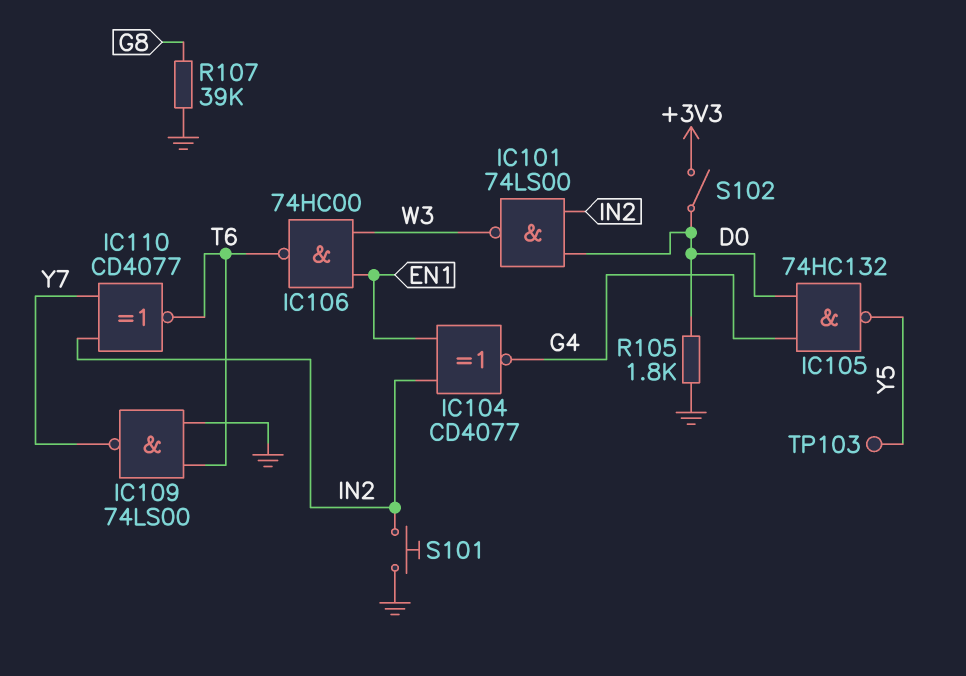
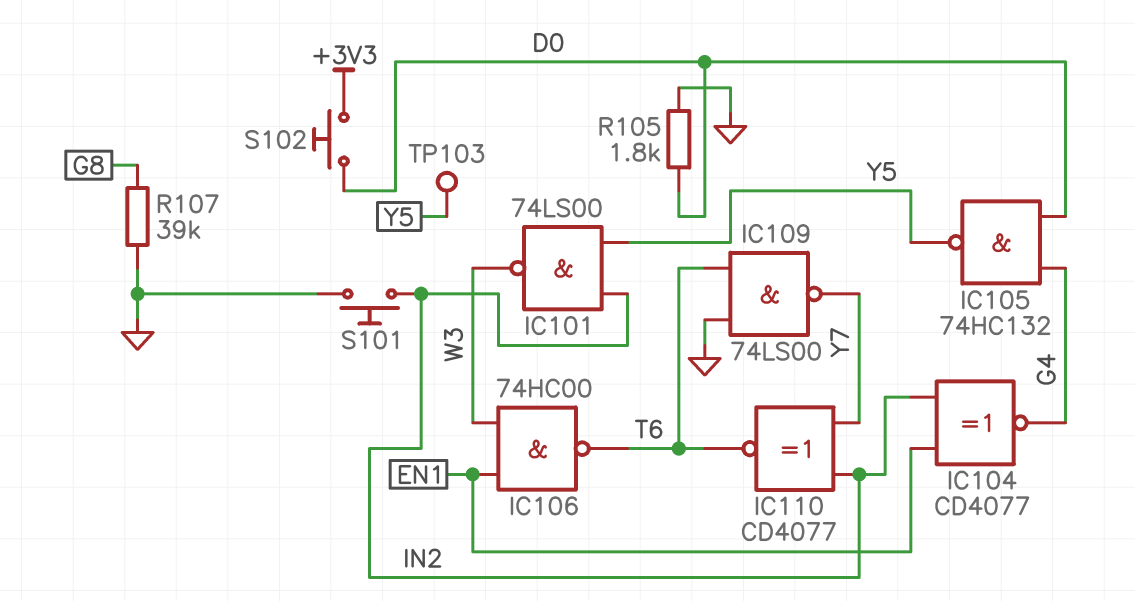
IC101: NAND 74LS00 (in D0, in IN2, out W3) -> NAND 74LS00 (in IN2, in Y5, out W3)
S102: switch (+3V3, D0) -> button (+3V3, D0)

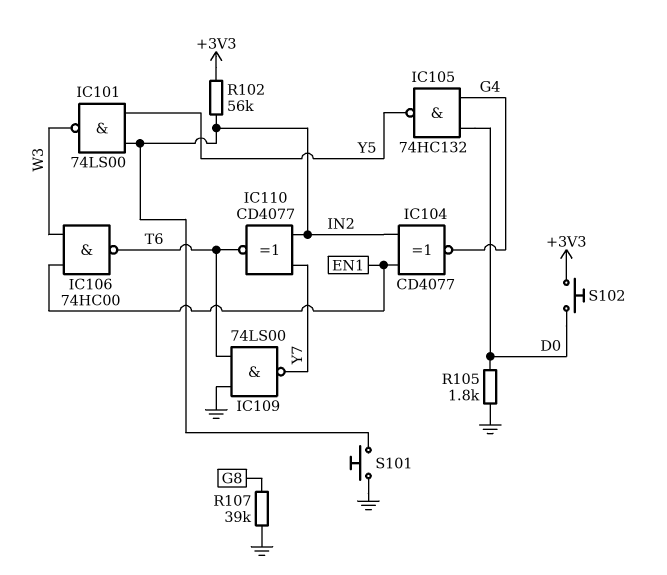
R102: none -> 56k (+3V3, IN2)
TP103: test point (Y5) -> none

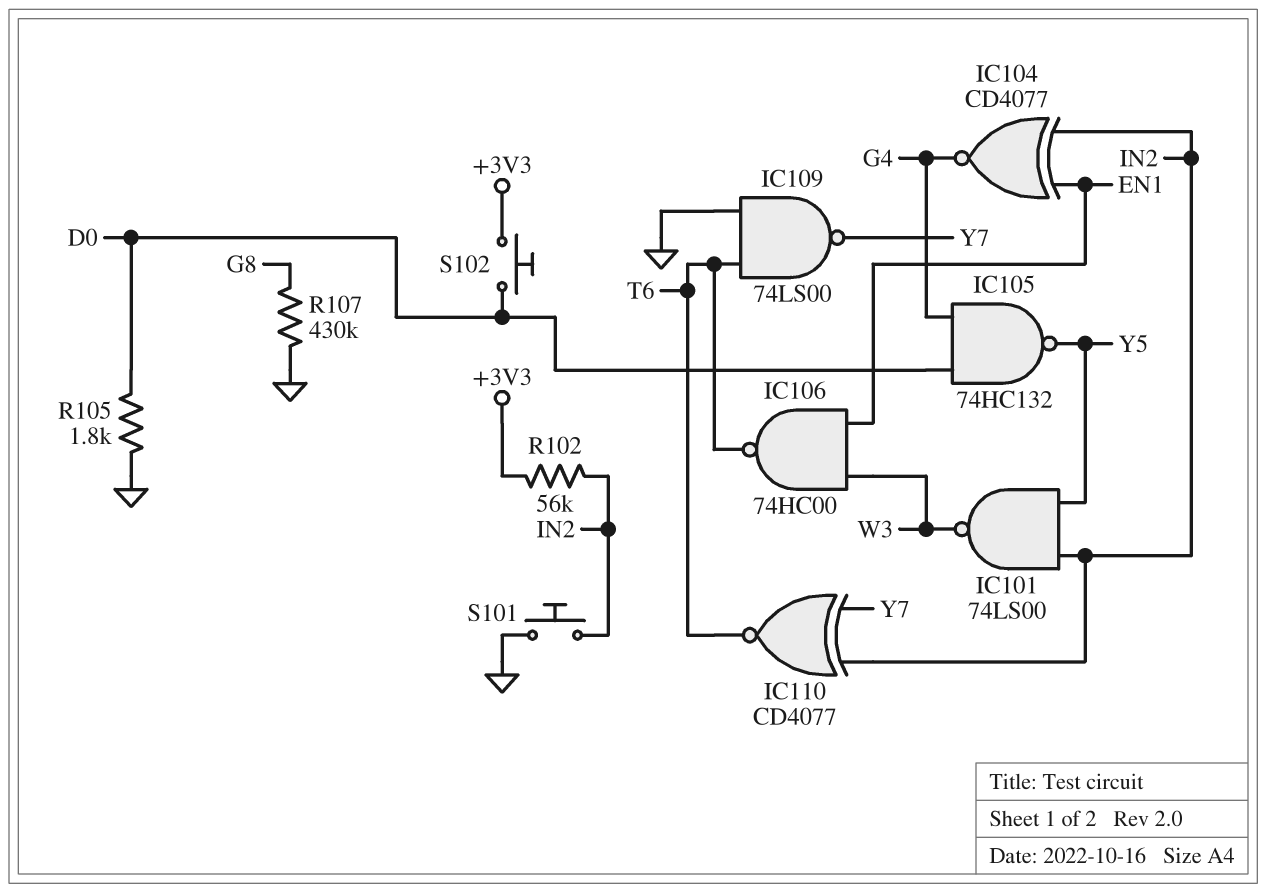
R107: 39k (G8, GND) -> 430k (G8, GND)

